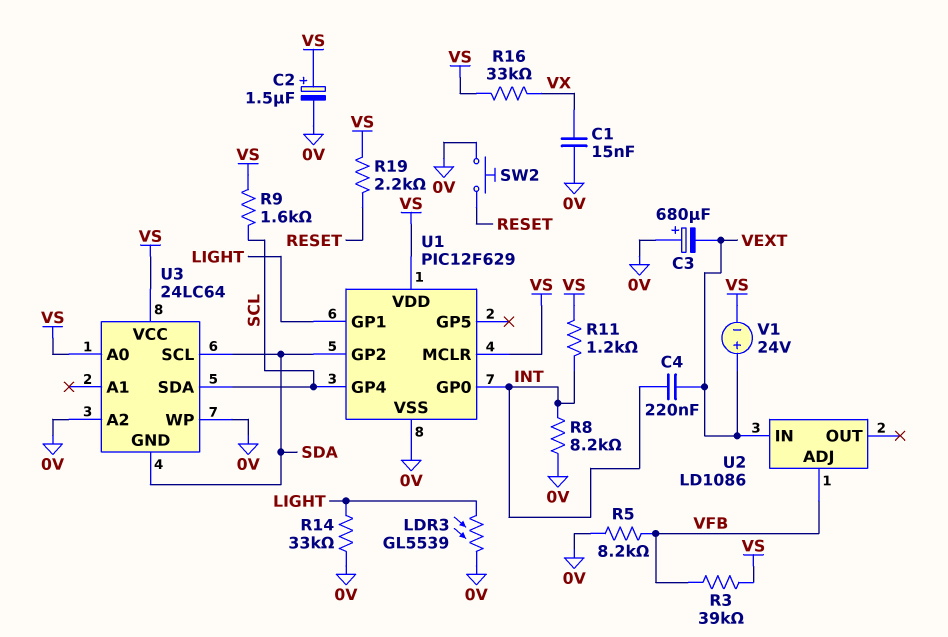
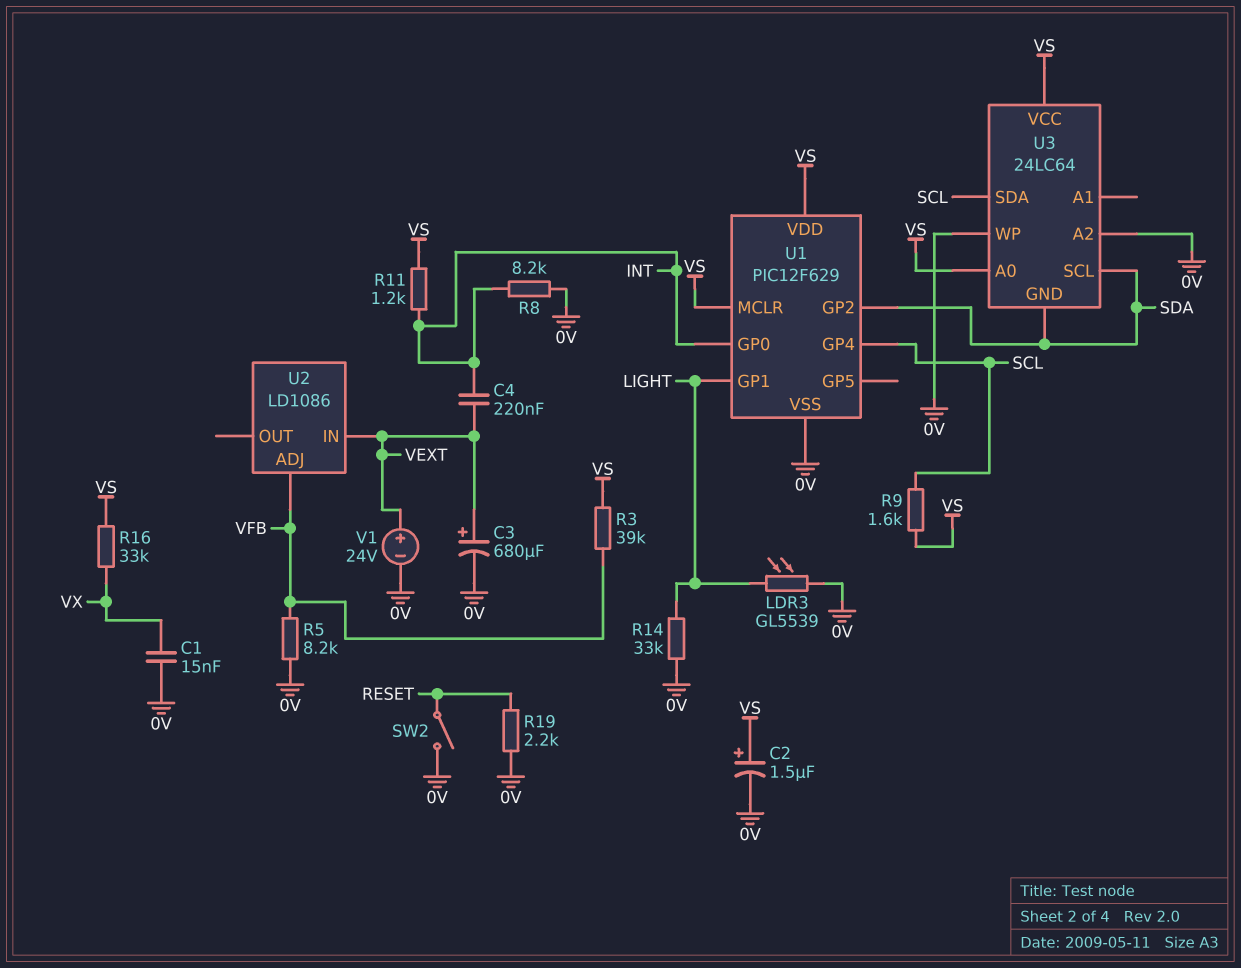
C3: 680uF (plus 0V, minus VEXT) -> 680uF (plus VEXT, minus 0V)
R19: 2.2k (RESET, VS) -> 2.2k (0V, RESET)
SW2: button (0V, RESET) -> switch (0V, RESET)
V1: 24V (plus VEXT, minus VS) -> 24V (plus VEXT, minus 0V)

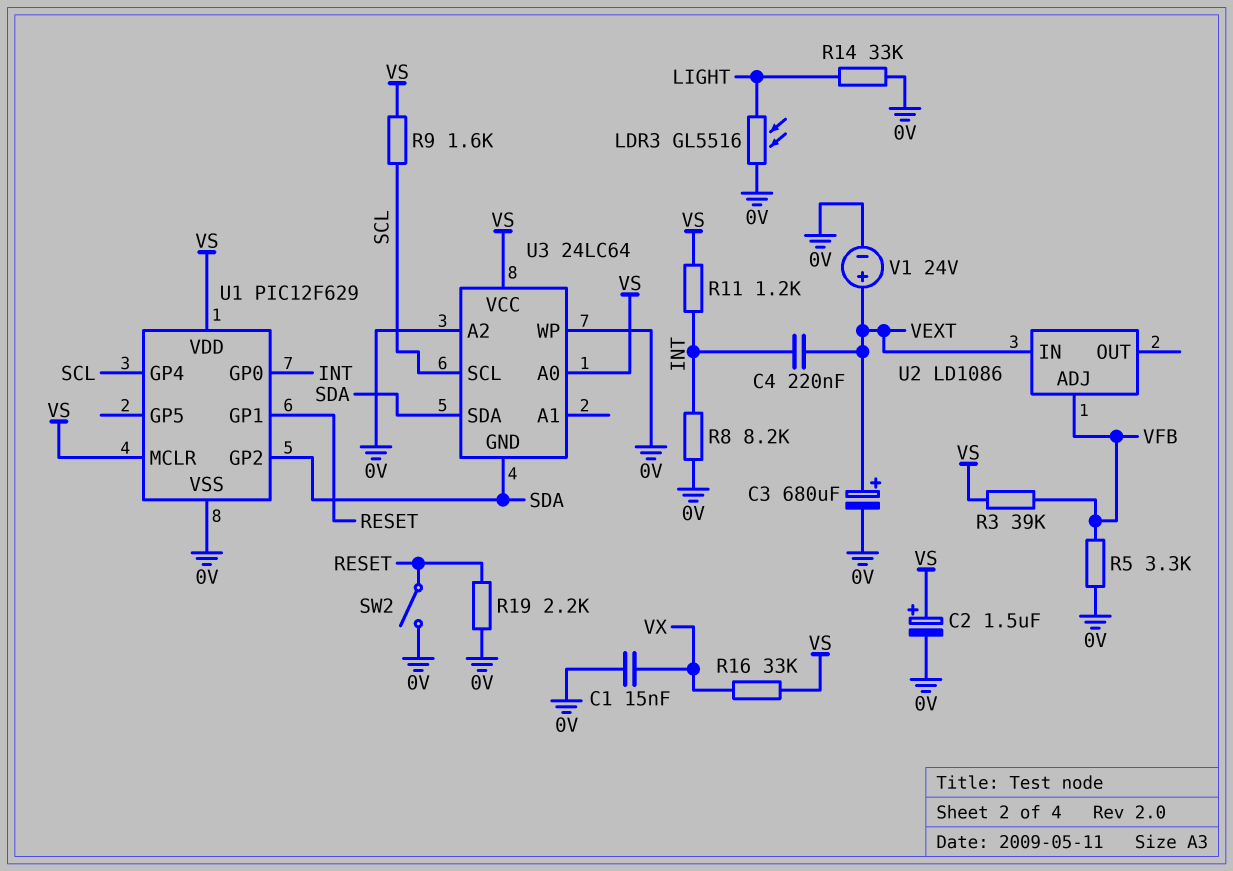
LDR3: GL5539 (0V, LIGHT) -> GL5516 (0V, LIGHT)
R5: 8.2k (0V, VFB) -> 3.3k (0V, VFB)
U1 pin GP1: LIGHT -> RESET
U3 pin SCL: SDA -> SCL
U3 pin SDA: SCL -> SDA

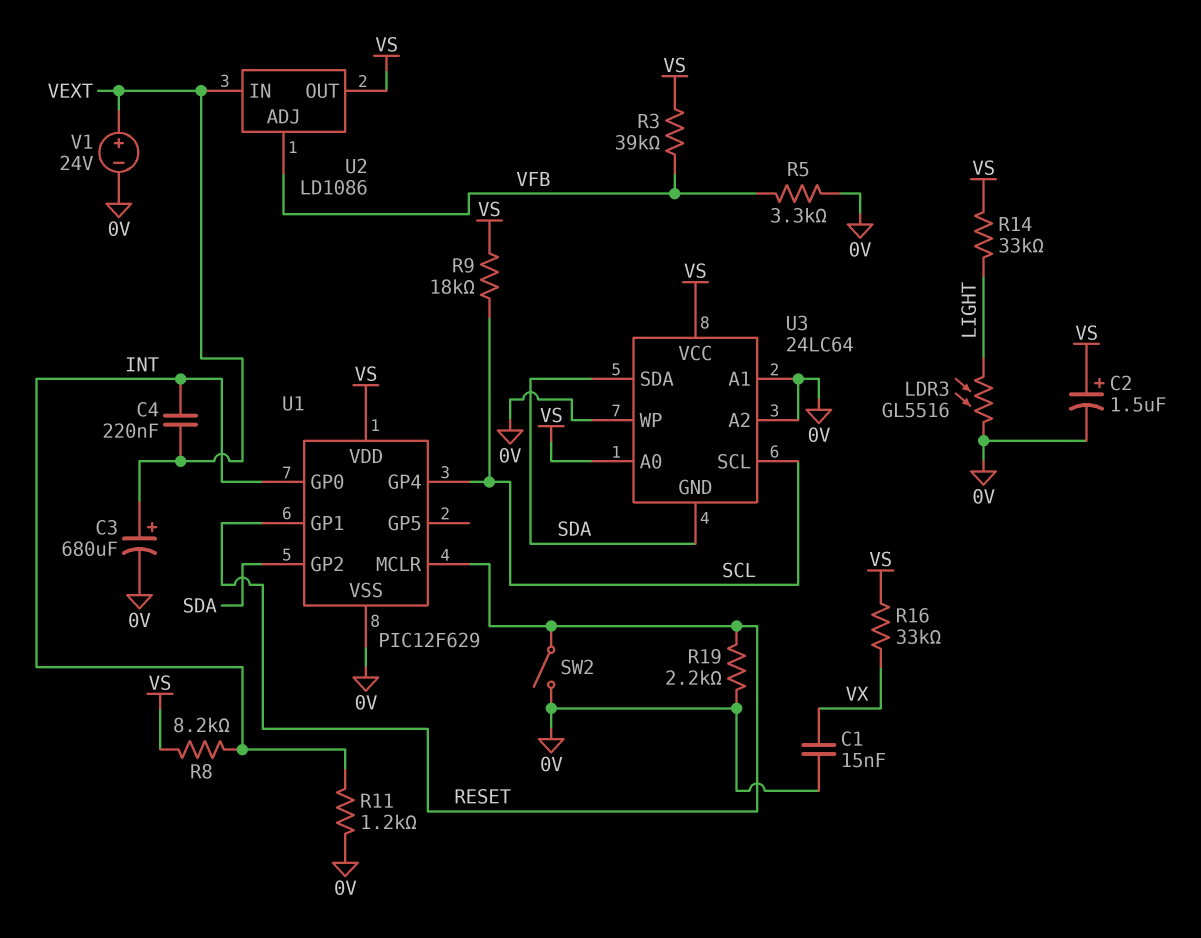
R8: 8.2k (0V, INT) -> 8.2k (INT, VS)
R9: 1.6k (SCL, VS) -> 18k (SCL, VS)
R11: 1.2k (INT, VS) -> 1.2k (0V, INT)
R14: 33k (0V, LIGHT) -> 33k (LIGHT, VS)
U1 pin MCLR: VS -> RESET
U2 pin OUT: none -> VS
U3 pin A1: none -> 0V

